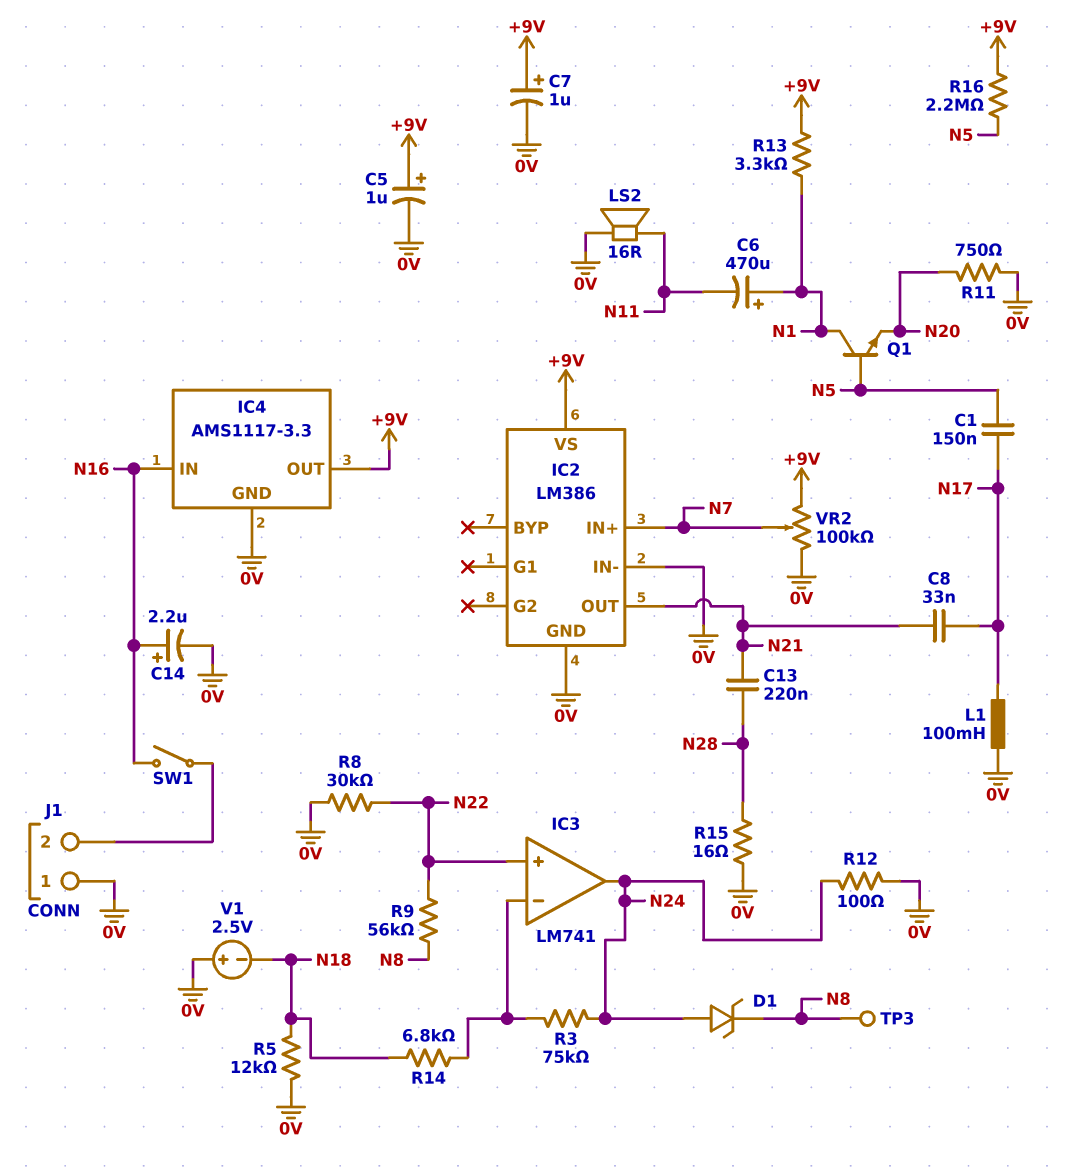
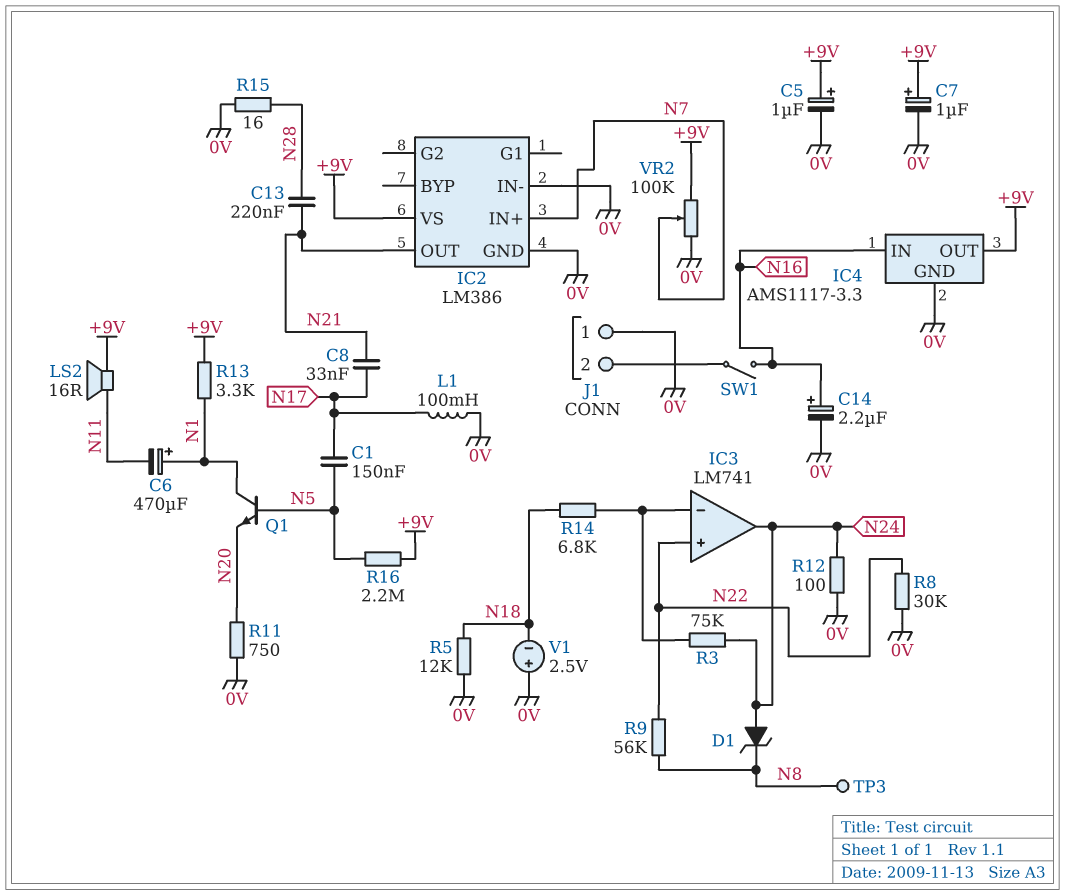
LS2: speaker 16R (0V, N11) -> speaker 16R (+9V, N11)

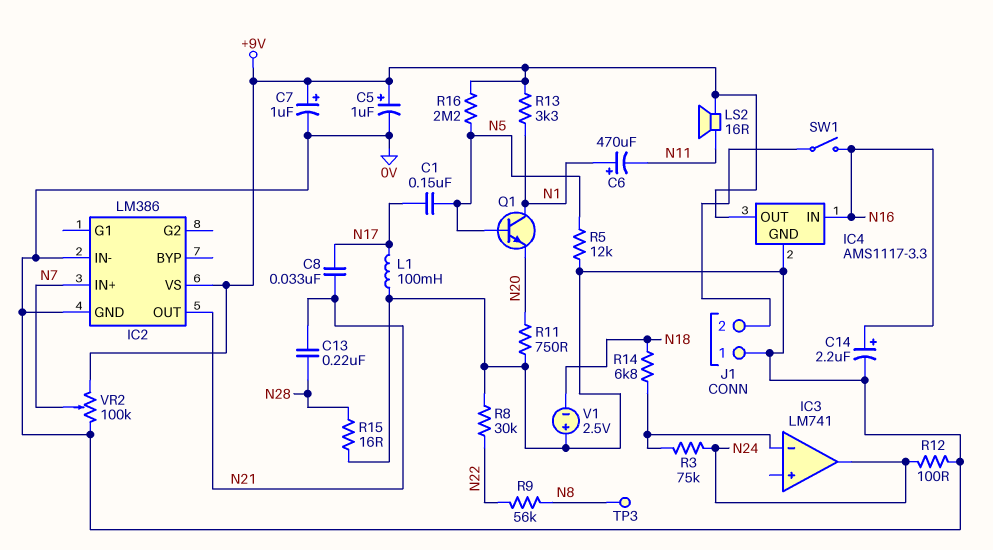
D1: zener (A N24, K N8) -> none
IC3 pin in+: N22 -> none
R5: 12k (0V, N18) -> 12k (0V, N5)

